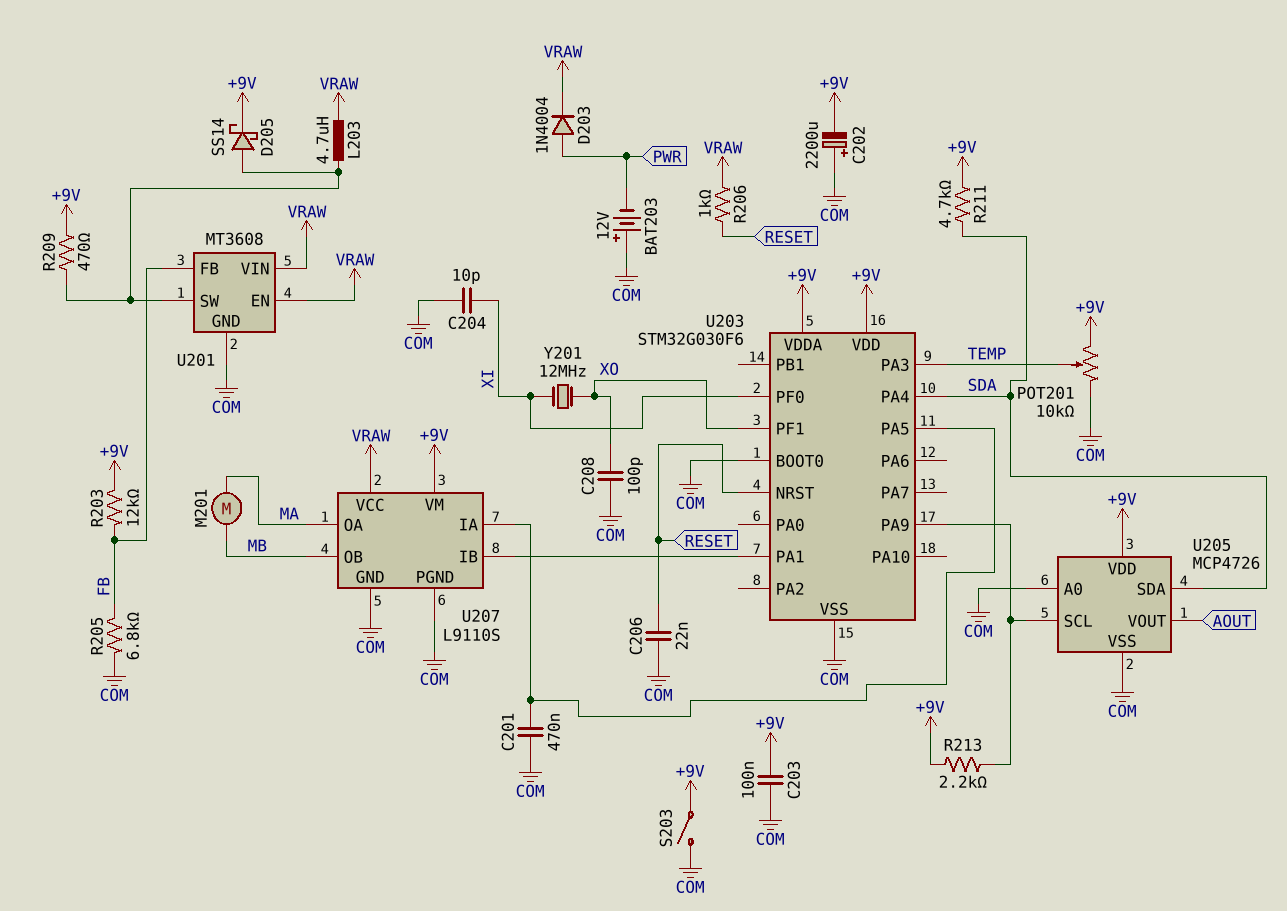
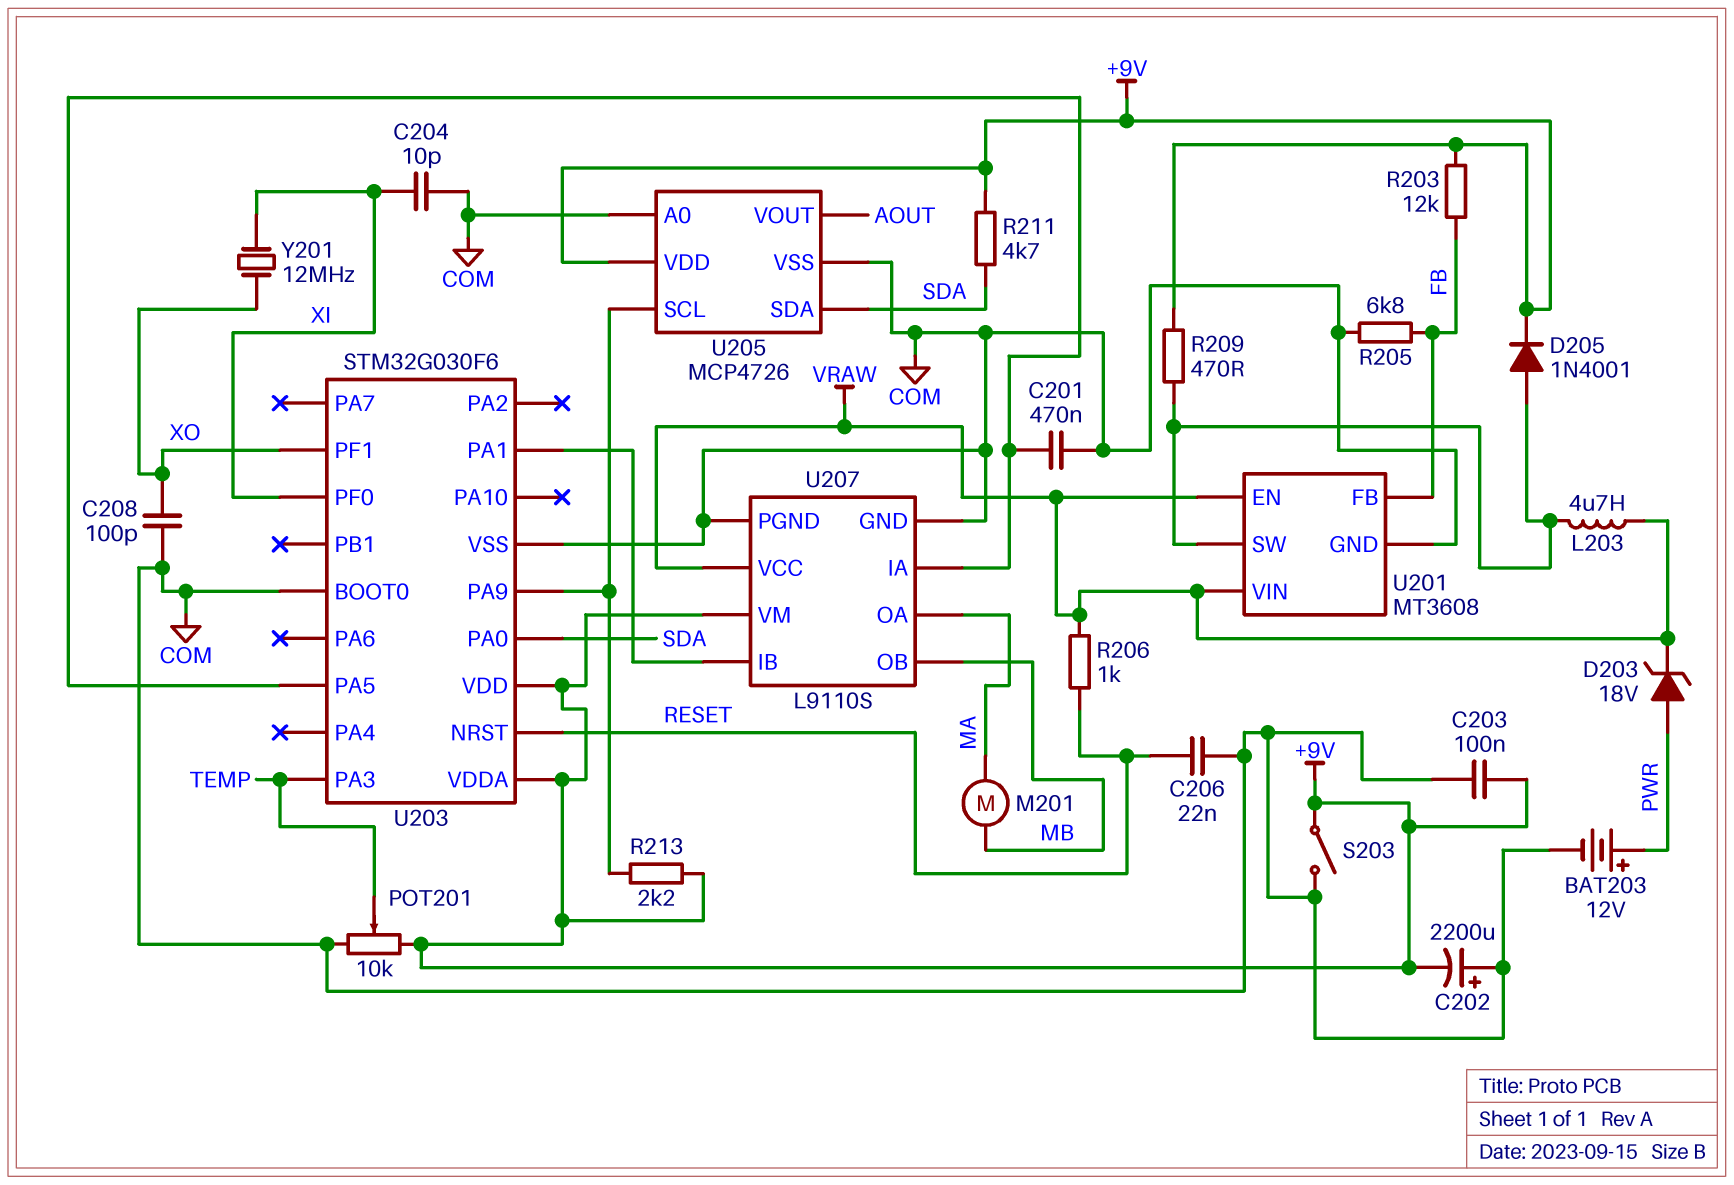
BAT203: 12V (plus COM, minus PWR) -> 12V (plus PWR, minus COM)
D203: diode 1N4004 (A PWR, K VRAW) -> zener 18V (A PWR, K VRAW)
D205: schottky SS14 (A U201/SW, K +9V) -> diode 1N4001 (A U201/SW, K +9V)
U203 pin PA0: none -> SDA
U203 pin PA4: SDA -> none

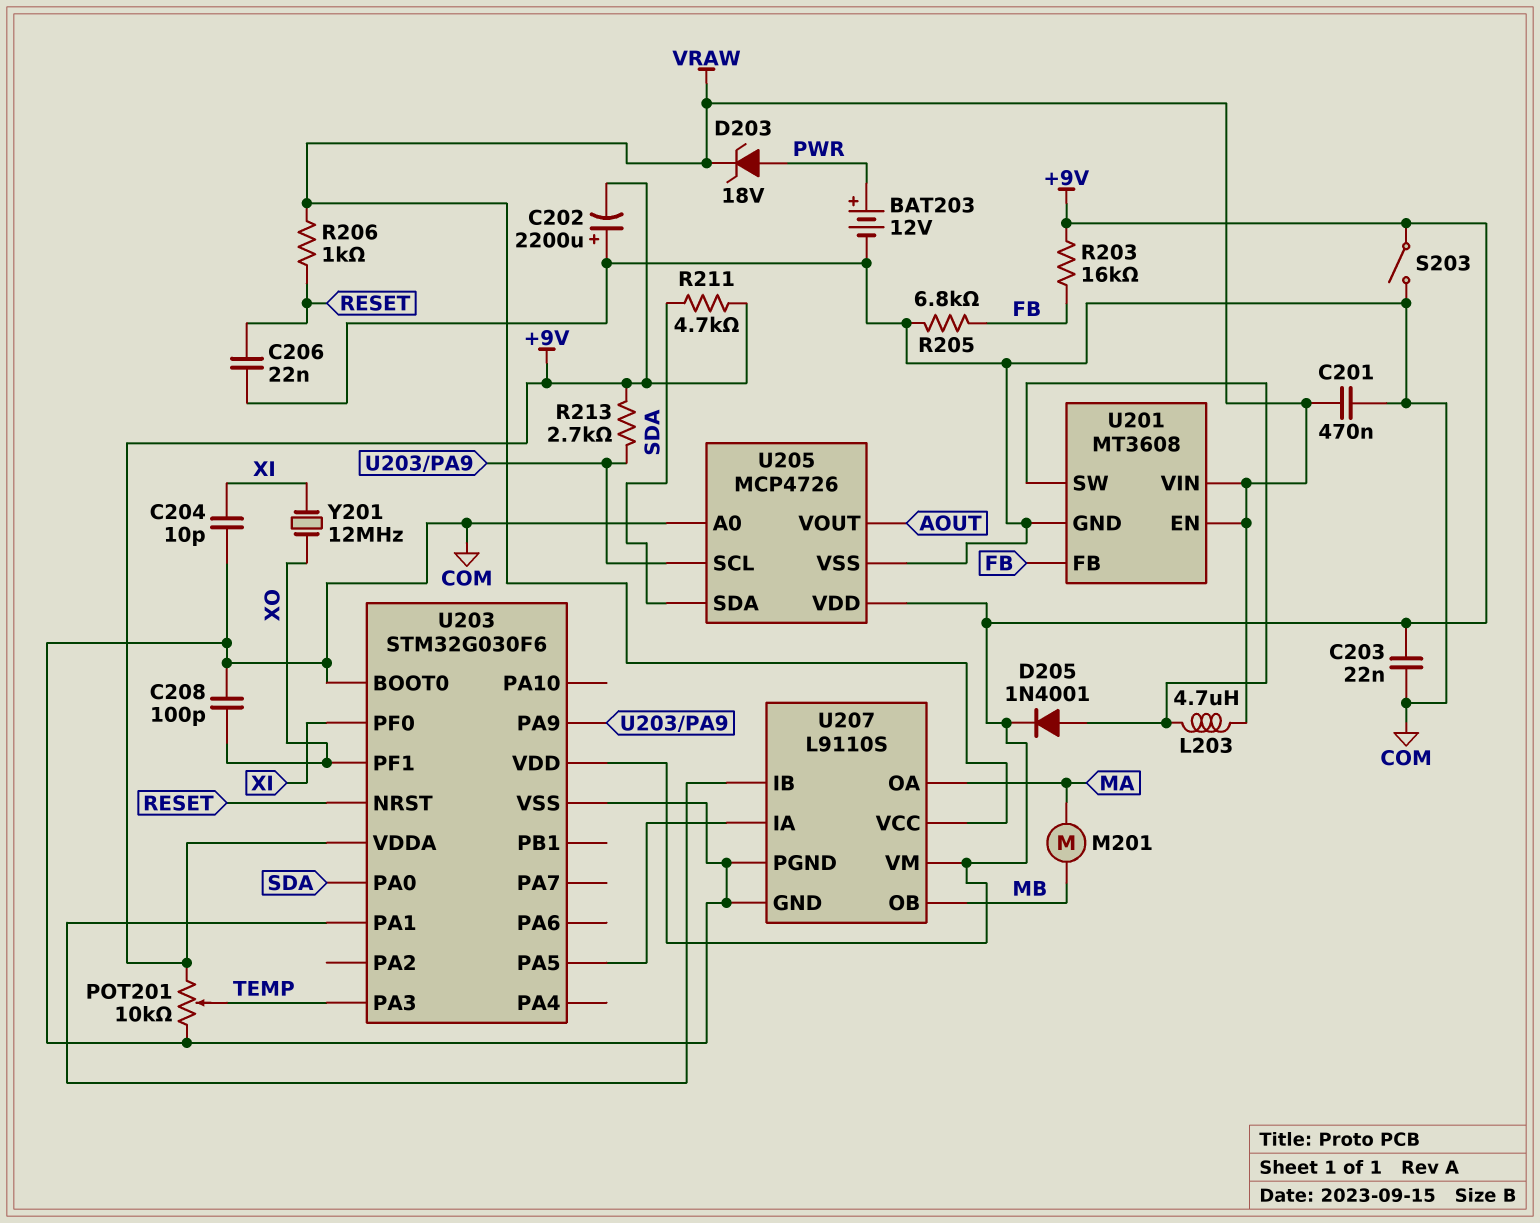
C201: 470nF (COM, U203/PA5) -> 470nF (COM, VRAW)
C203: 100nF (+9V, COM) -> 22nF (+9V, COM)
R203: 12k (+9V, FB) -> 16k (+9V, FB)
R209: 470 (+9V, U201/SW) -> none
R213: 2.2k (+9V, U203/PA9) -> 2.7k (+9V, U203/PA9)

